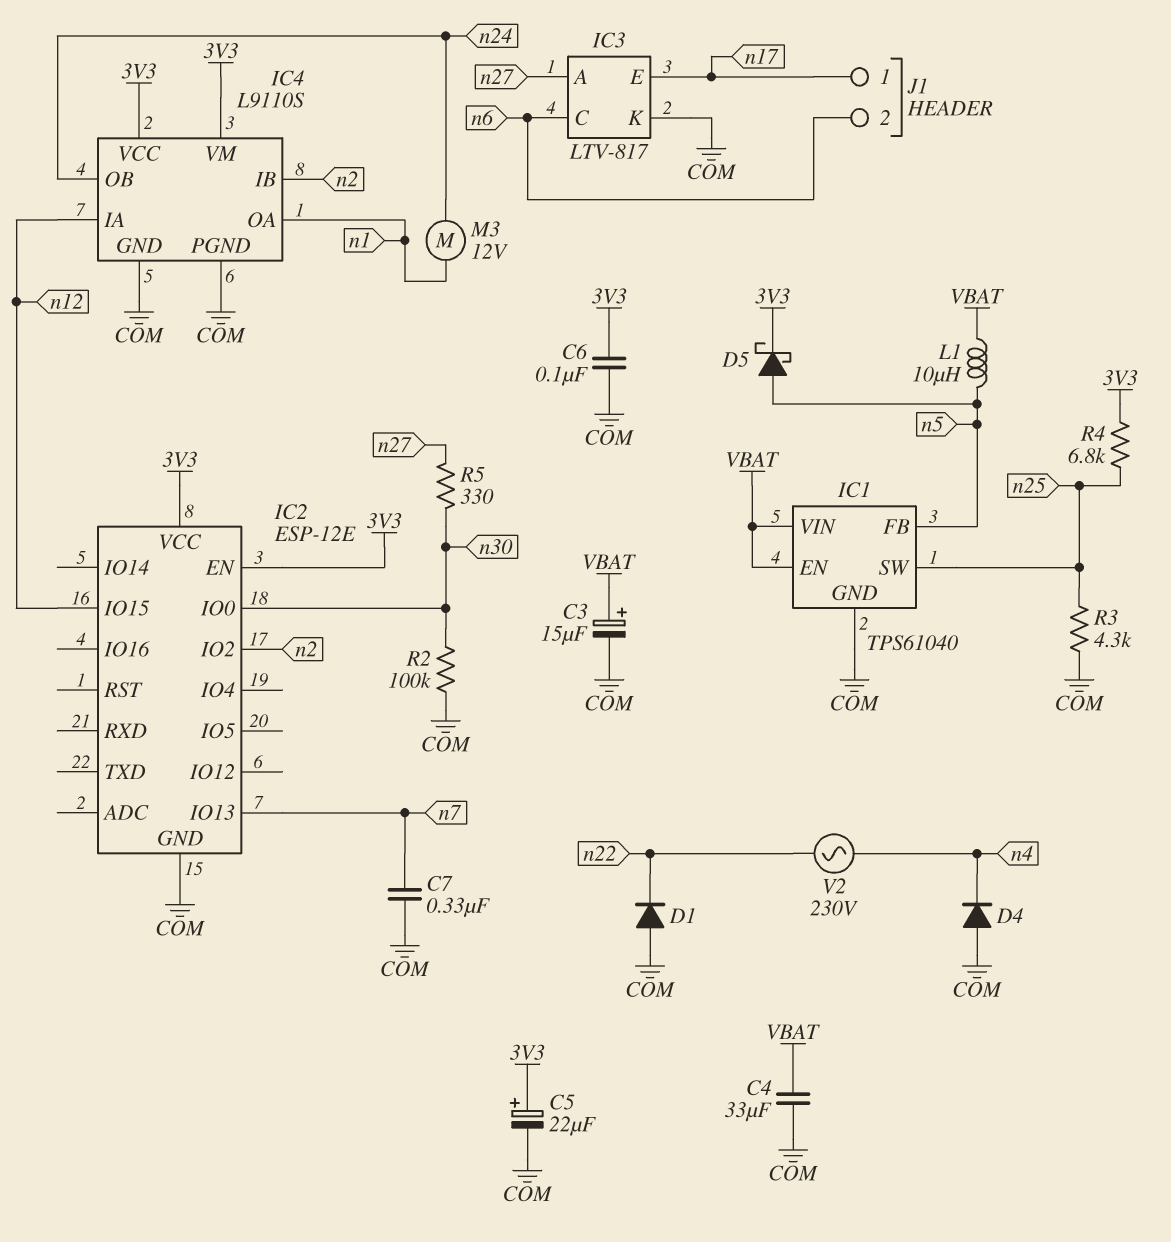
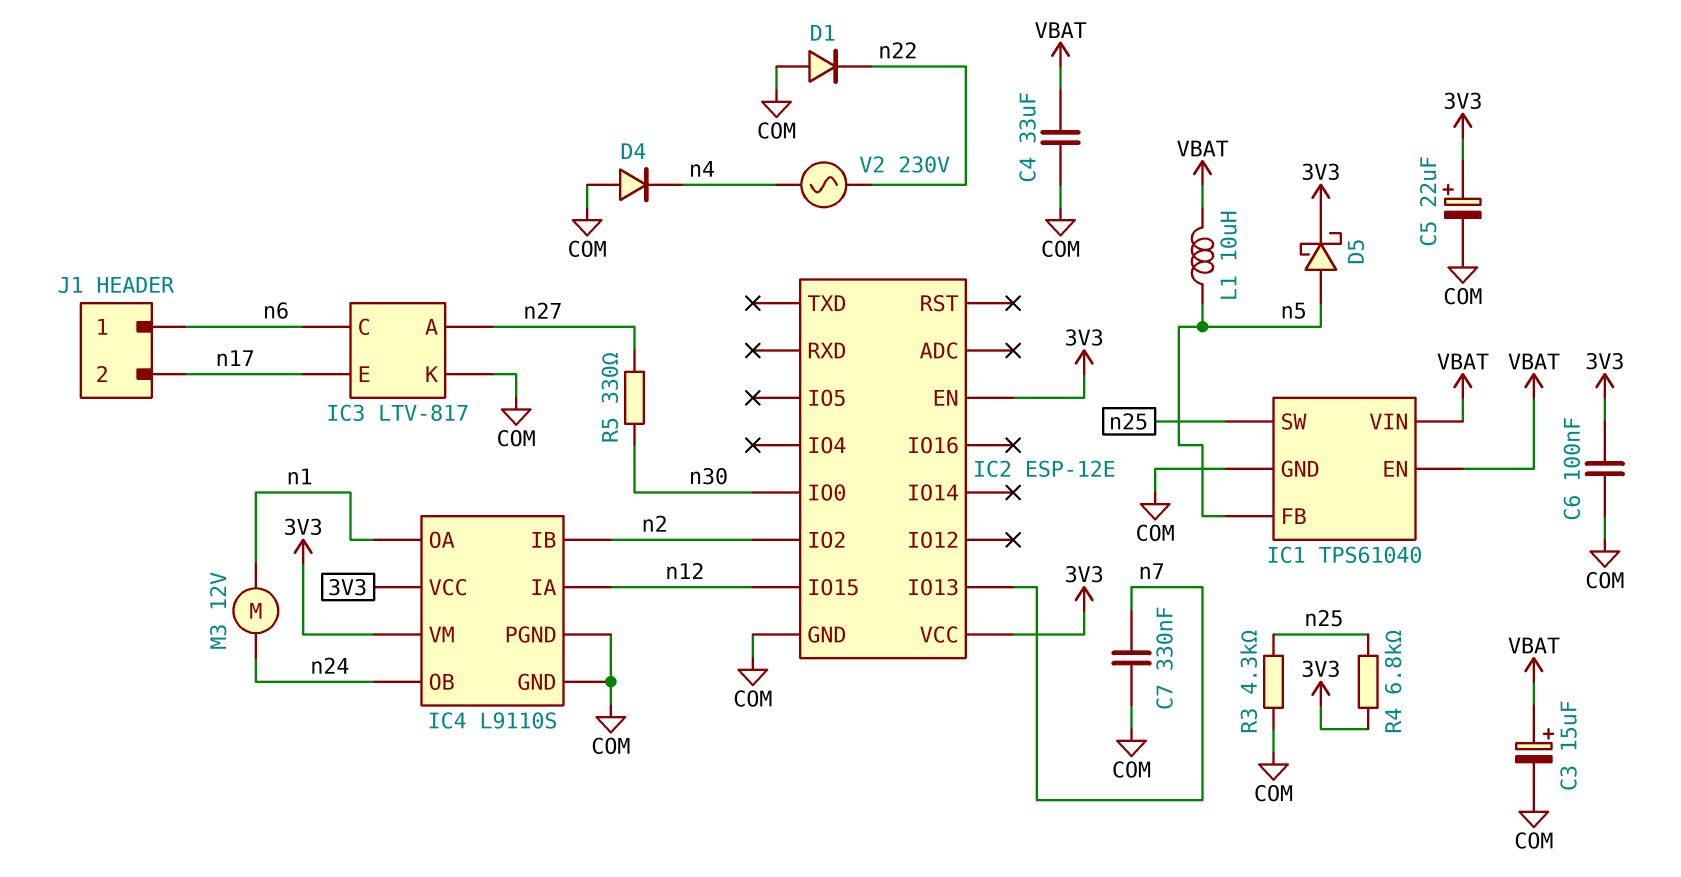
J1 pin 1: n17 -> n6
J1 pin 2: n6 -> n17
R2: 100k (COM, n30) -> none

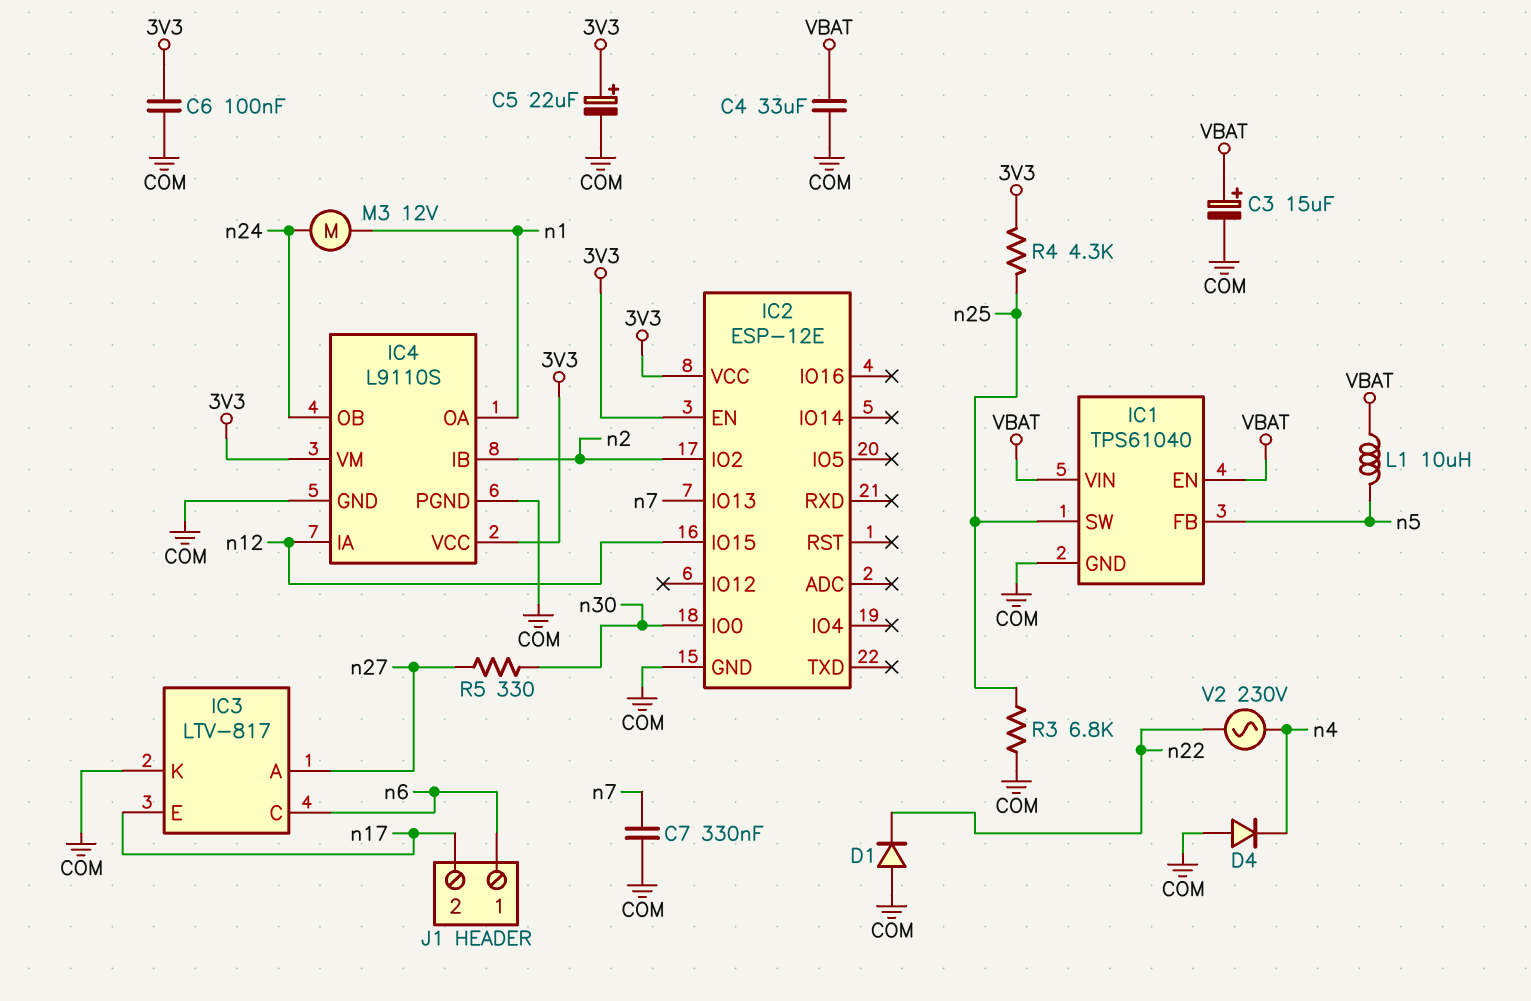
D5: schottky (A n5, K 3V3) -> none
R3: 4.3k (COM, n25) -> 6.8k (COM, n25)
R4: 6.8k (3V3, n25) -> 4.3k (3V3, n25)

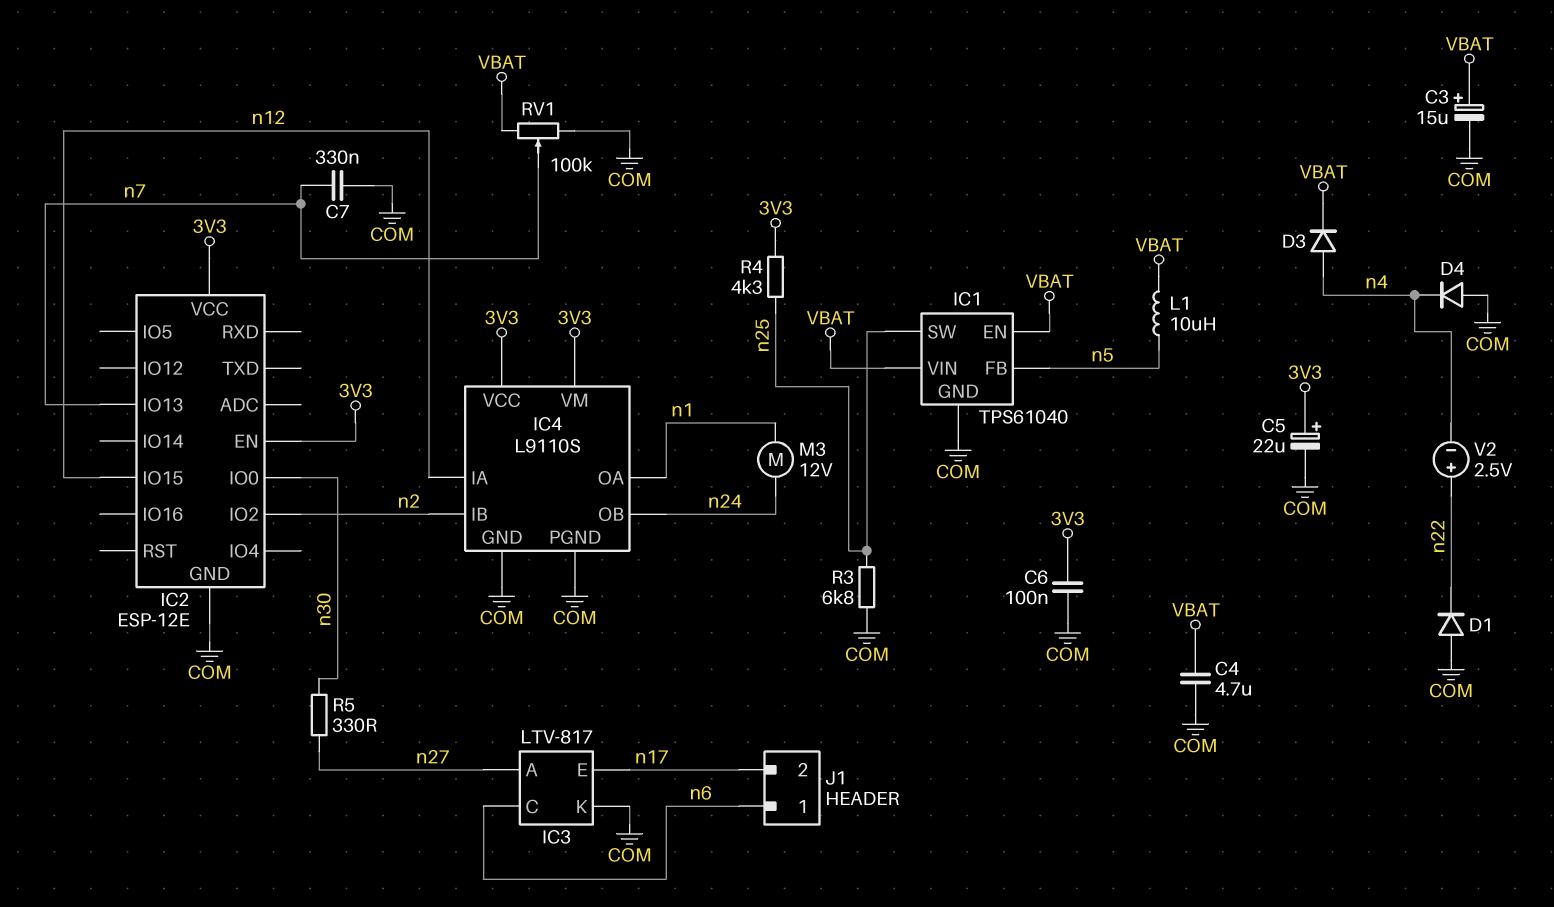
C4: 33uF (COM, VBAT) -> 4.7uF (COM, VBAT)
D3: none -> diode (A n4, K VBAT)
RV1: none -> 100k (COM, VBAT, wiper n7)
V2: AC 230V (n4, n22) -> 2.5V (plus n22, minus n4)

